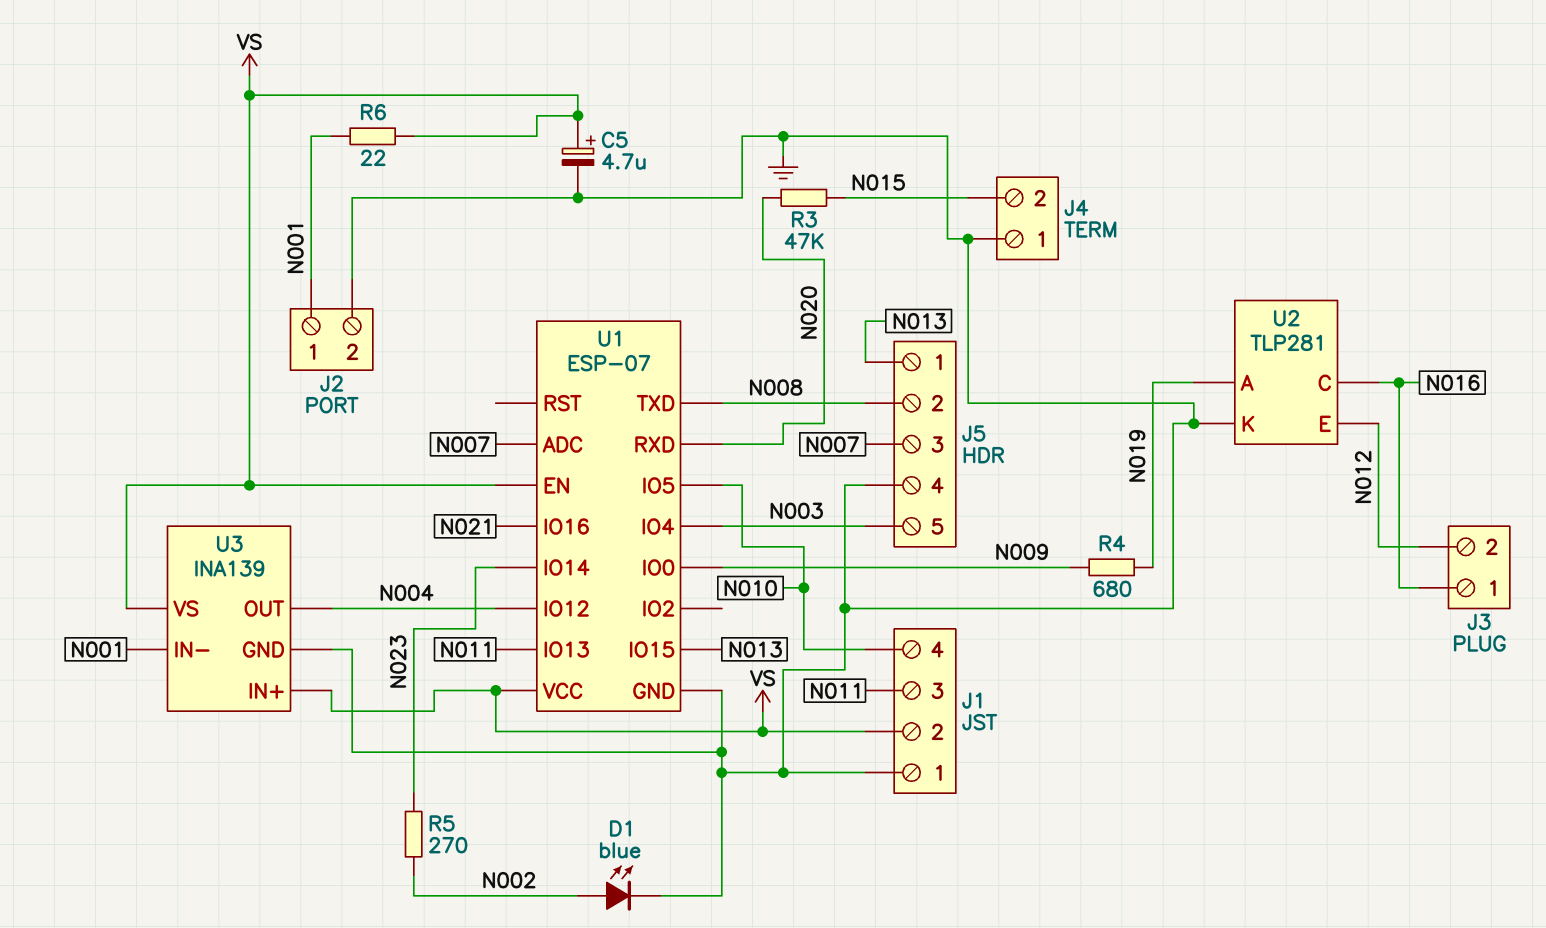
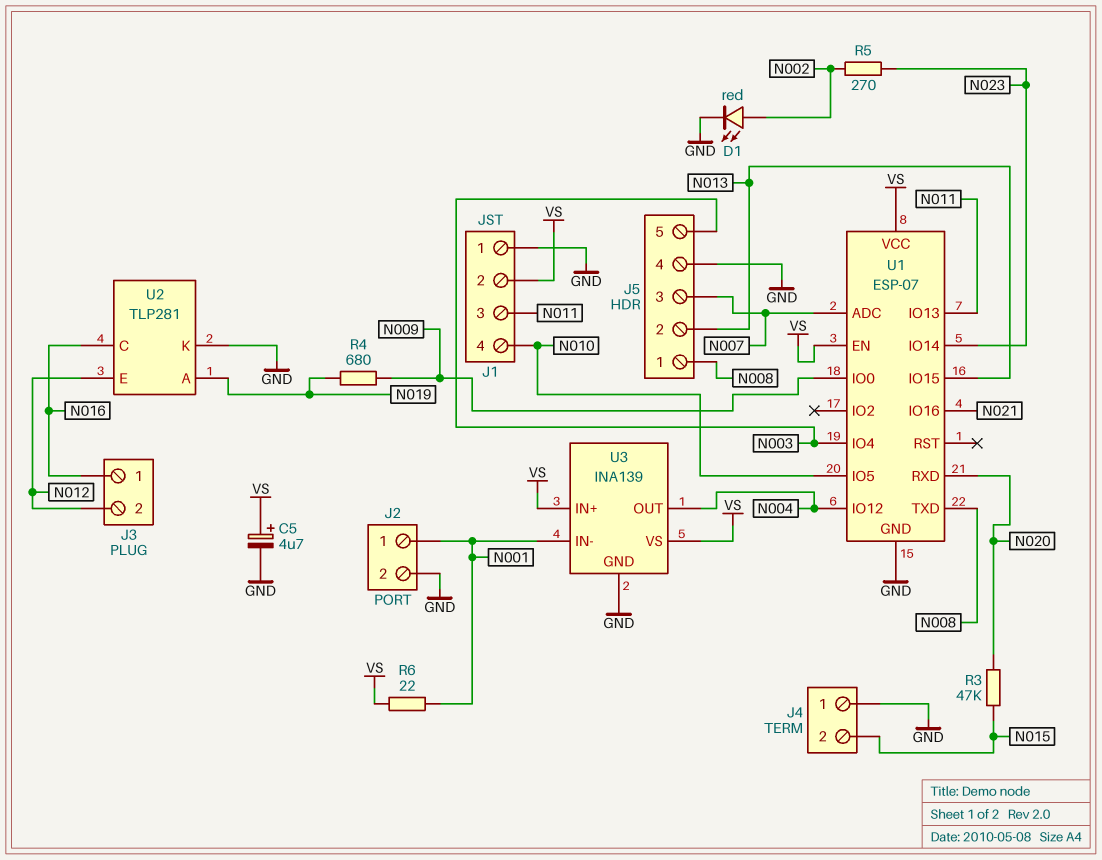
D1: LED blue (A N002, K GND) -> LED red (A N002, K GND)
J5 pin 1: N013 -> N008
J5 pin 2: N008 -> N013

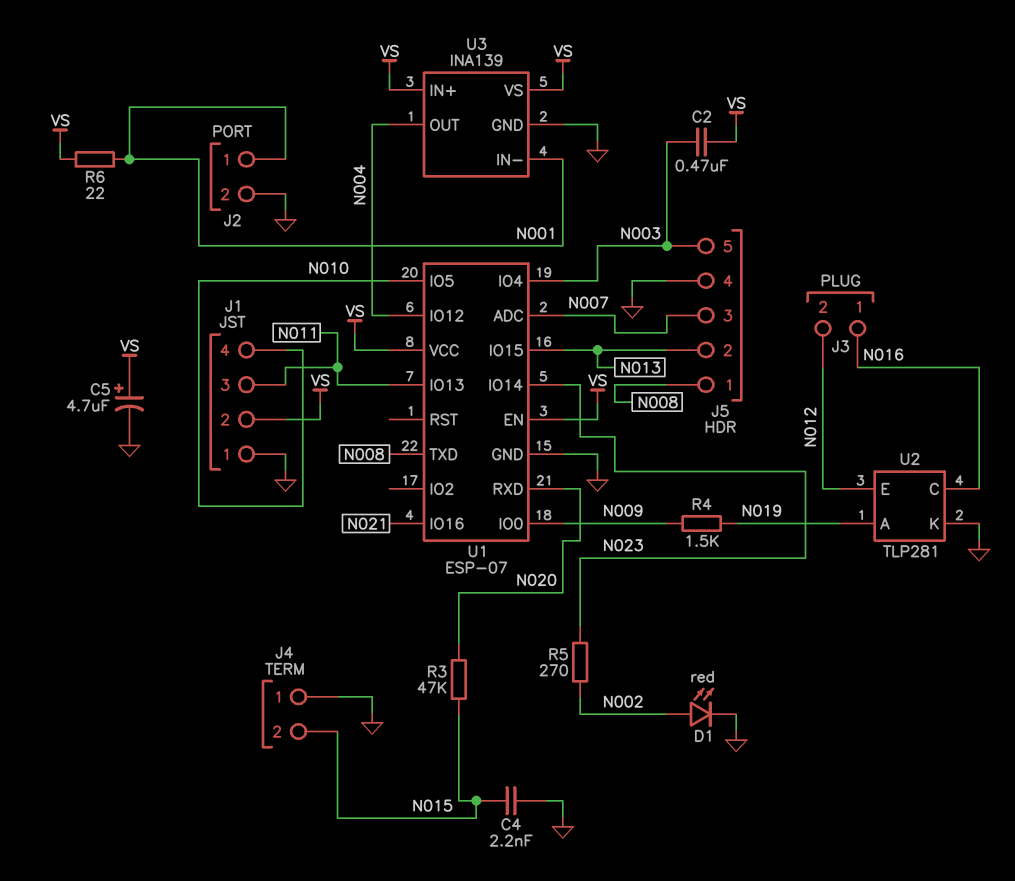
C2: none -> 470nF (N003, VS)
C4: none -> 2.2nF (GND, N015)
R4: 680 (N009, N019) -> 1.5k (N009, N019)

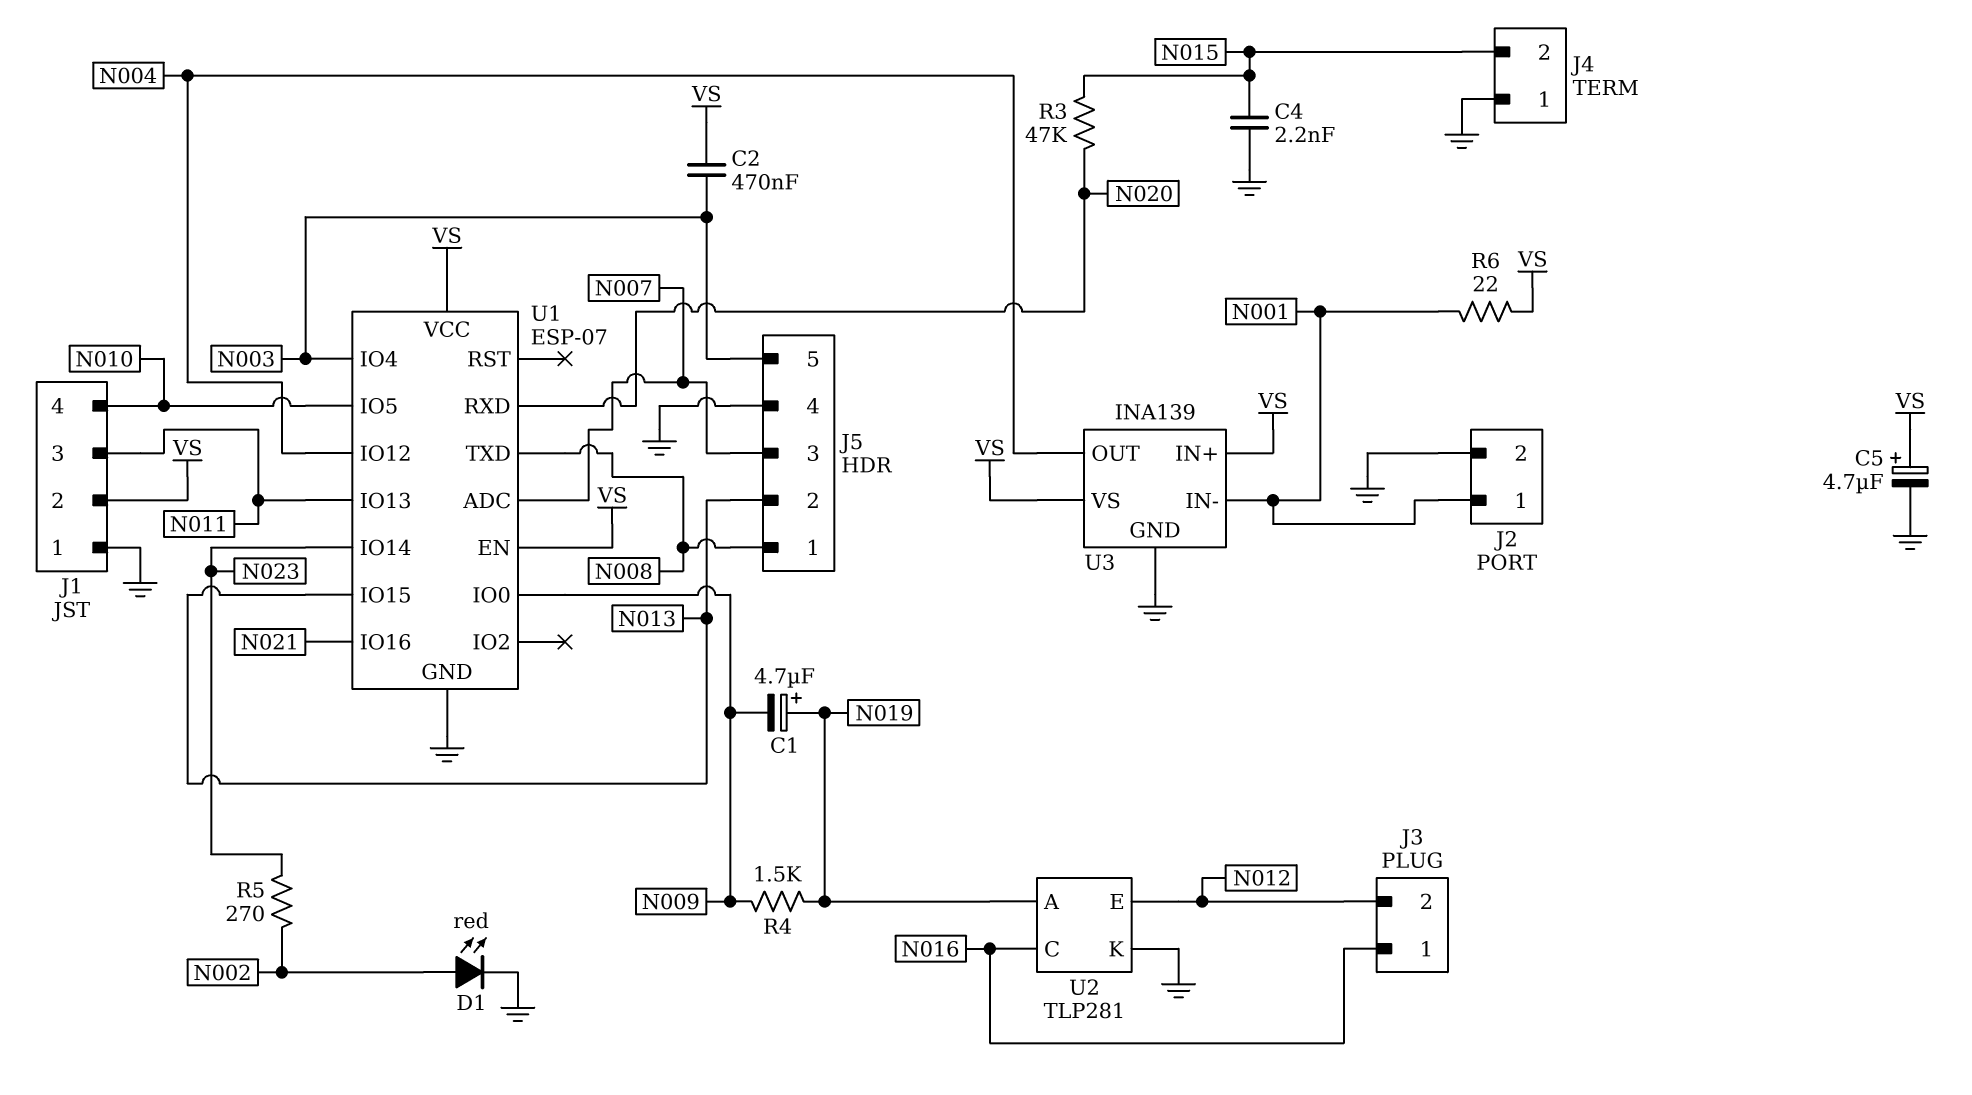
C1: none -> 4.7uF (plus N019, minus N009)

